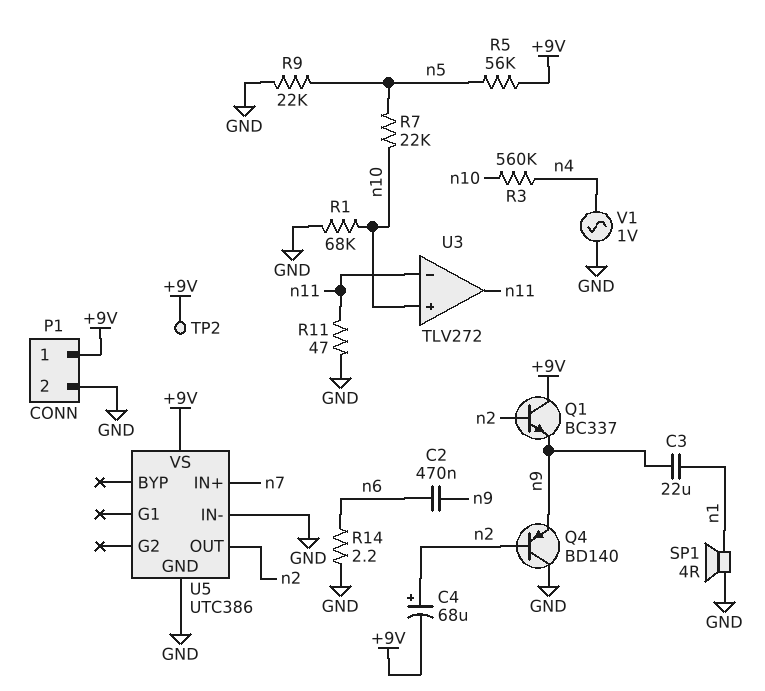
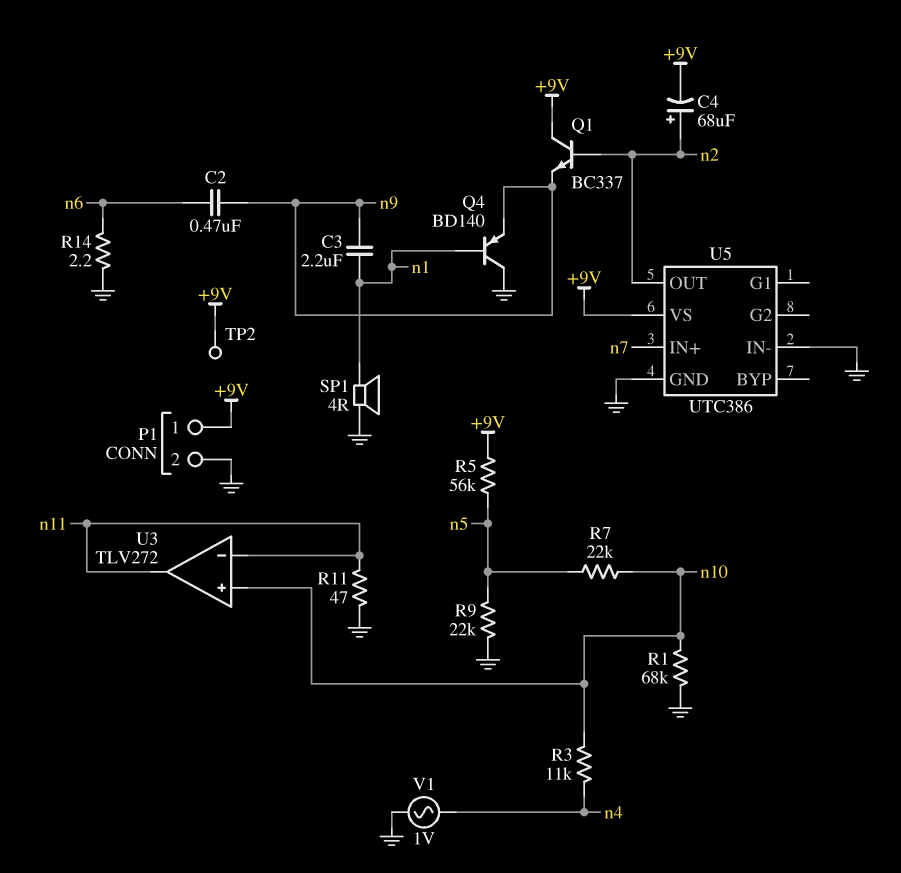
C3: 22uF (n1, n9) -> 2.2uF (n1, n9)
Q4: PNP BD140 (B n2, C GND, E n9) -> PNP BD140 (B n1, C GND, E n9)
R3: 560k (n4, n10) -> 11k (n4, n10)

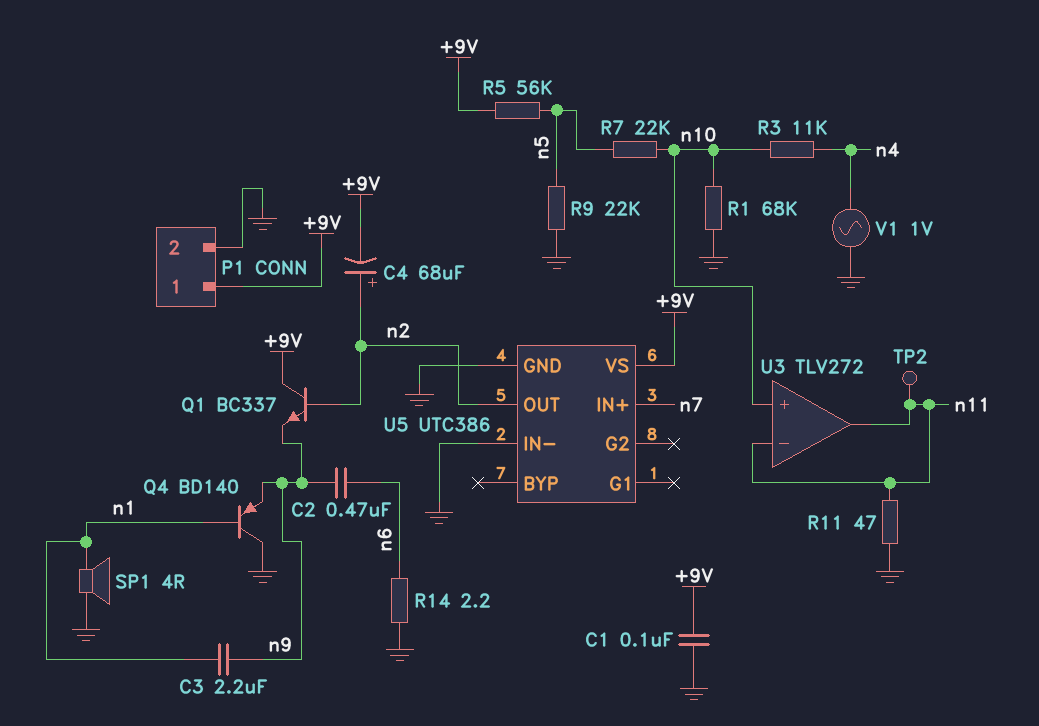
C1: none -> 100nF (+9V, GND)
TP2: test point (+9V) -> test point (n11)

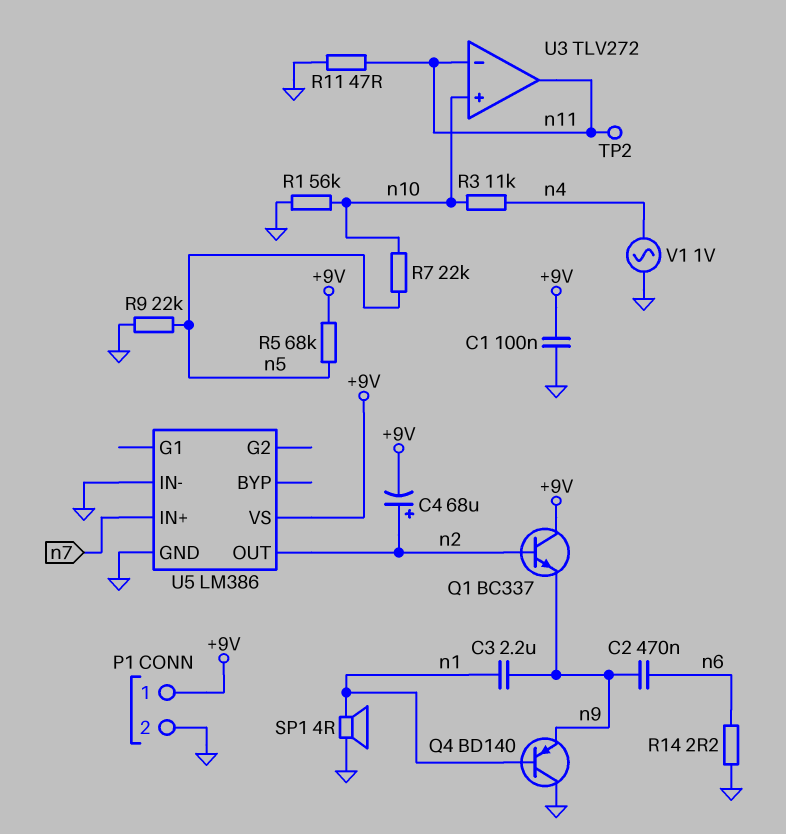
R1: 68k (GND, n10) -> 56k (GND, n10)
R5: 56k (+9V, n5) -> 68k (+9V, n5)
U5: UTC386 -> LM386

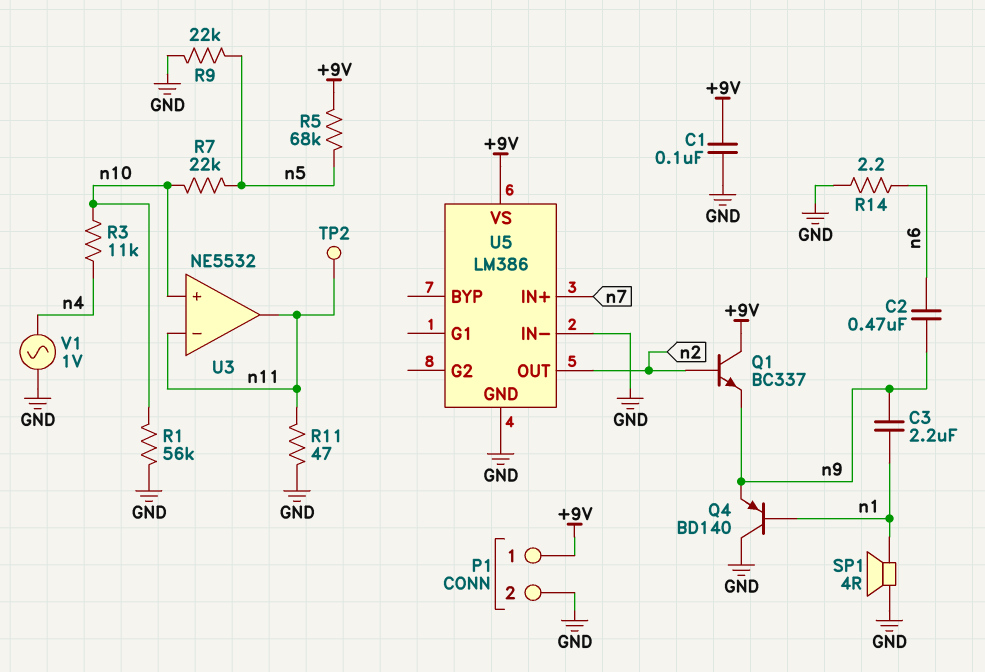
C4: 68uF (plus n2, minus +9V) -> none
U3: TLV272 -> NE5532

